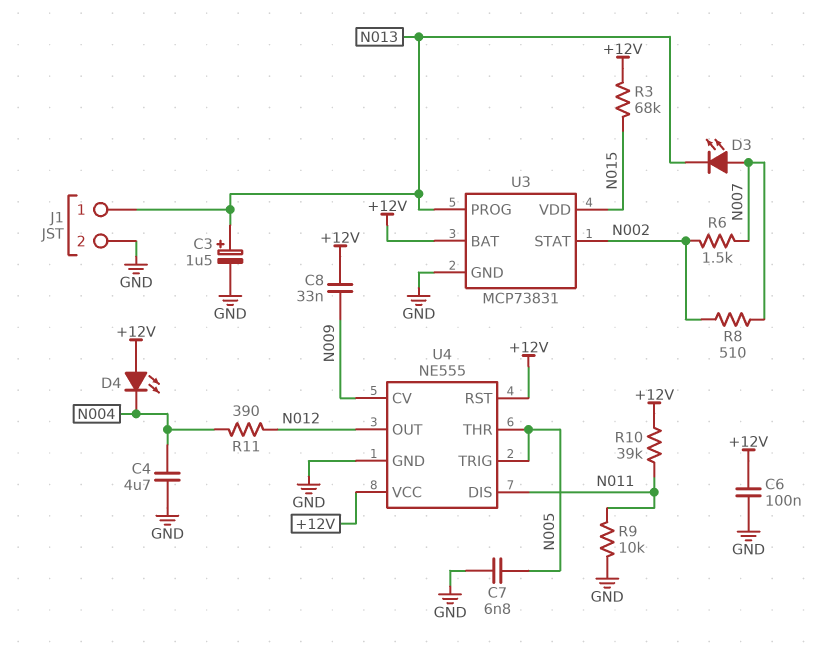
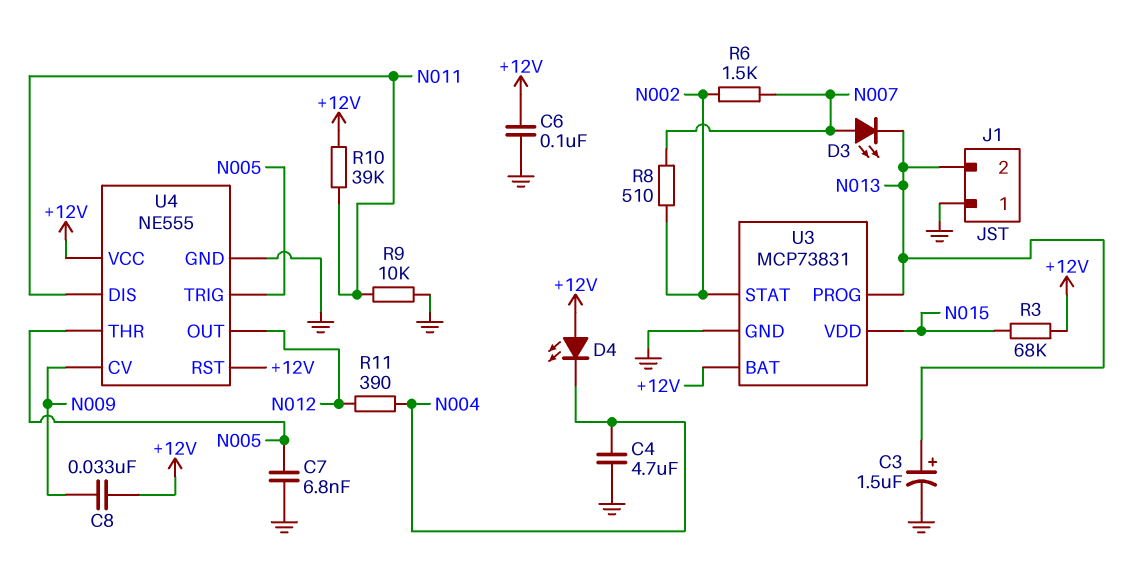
J1 pin 1: N013 -> GND
J1 pin 2: GND -> N013

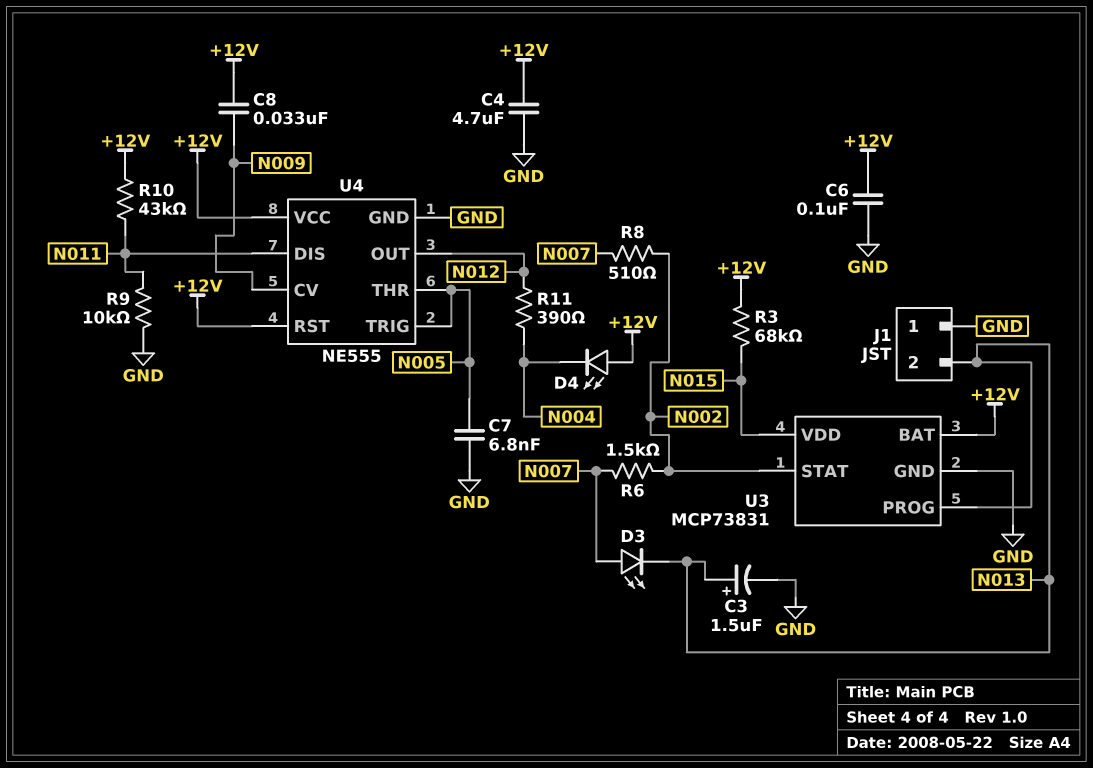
C4: 4.7uF (GND, N004) -> 4.7uF (+12V, GND)
R10: 39k (+12V, N011) -> 43k (+12V, N011)

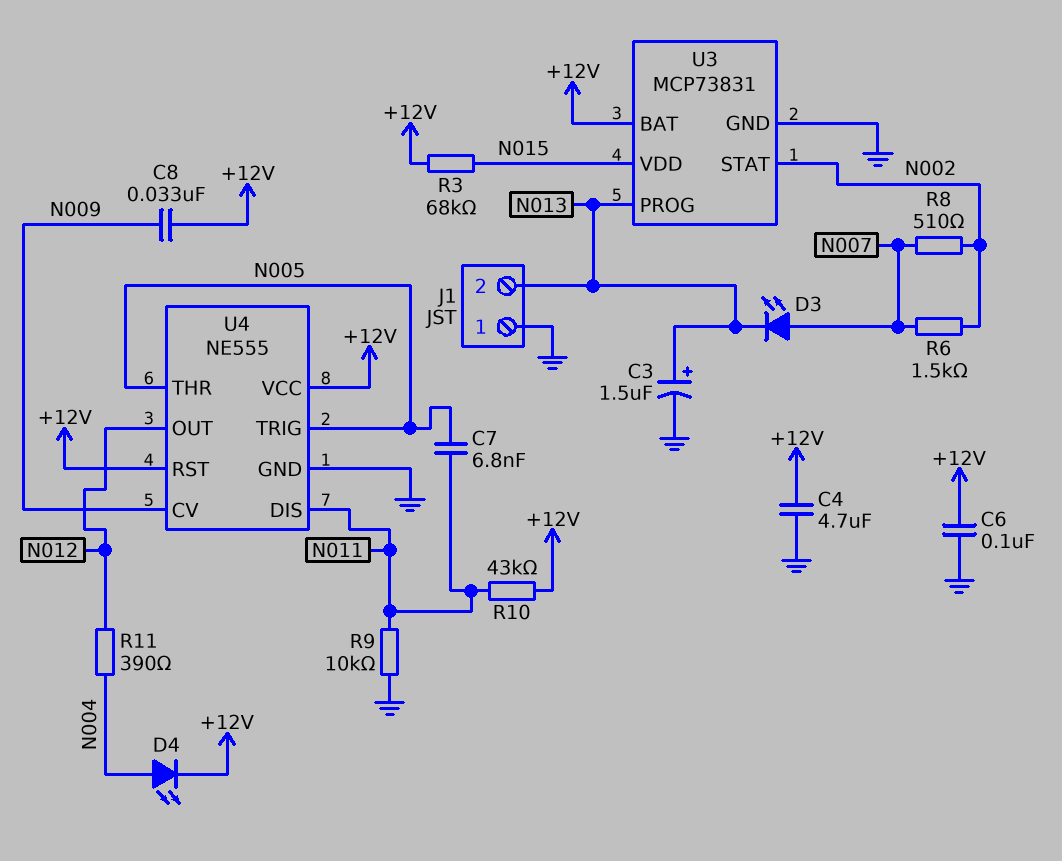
C7: 6.8nF (GND, N005) -> 6.8nF (N005, N011)
D4: LED (A +12V, K N004) -> LED (A N004, K +12V)

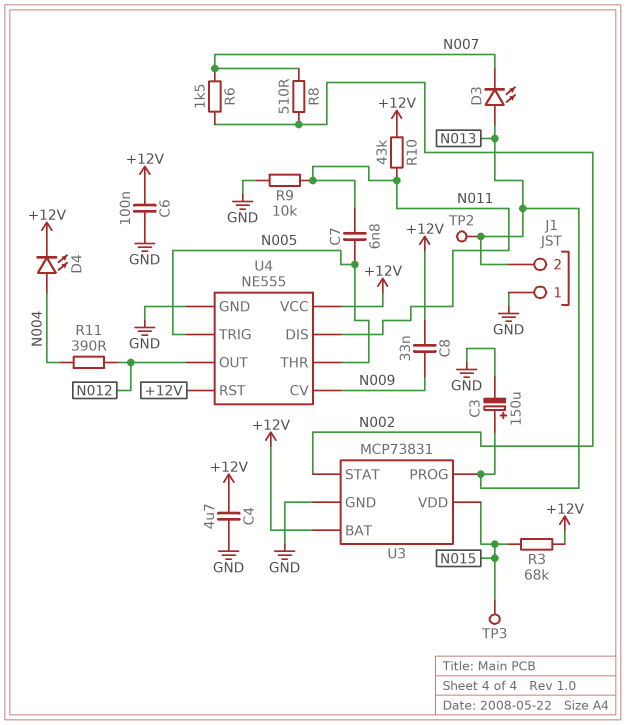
C3: 1.5uF (plus N013, minus GND) -> 150uF (plus N013, minus GND)
D3: LED (A N007, K N013) -> LED (A N013, K N007)
TP2: none -> test point (N013)
TP3: none -> test point (N015)

